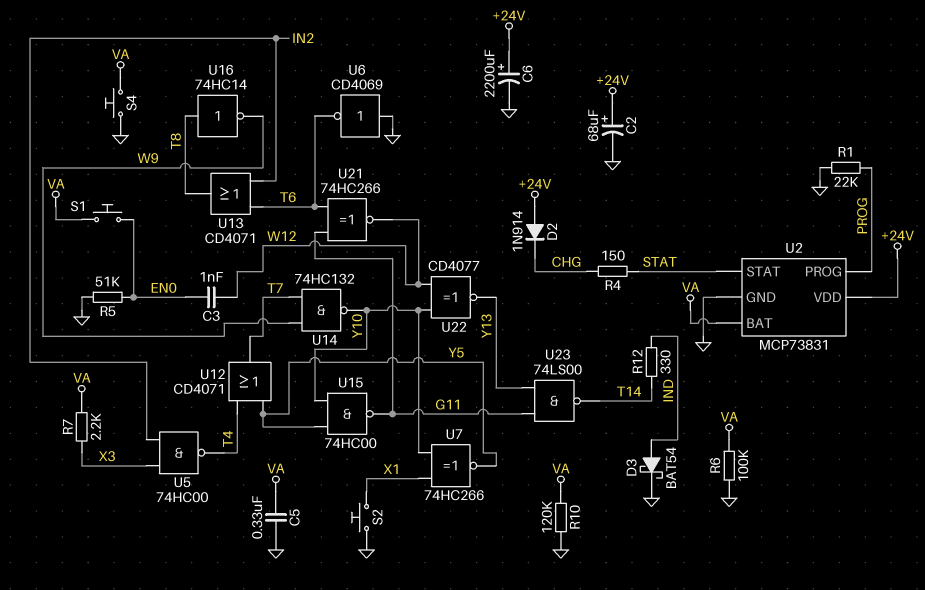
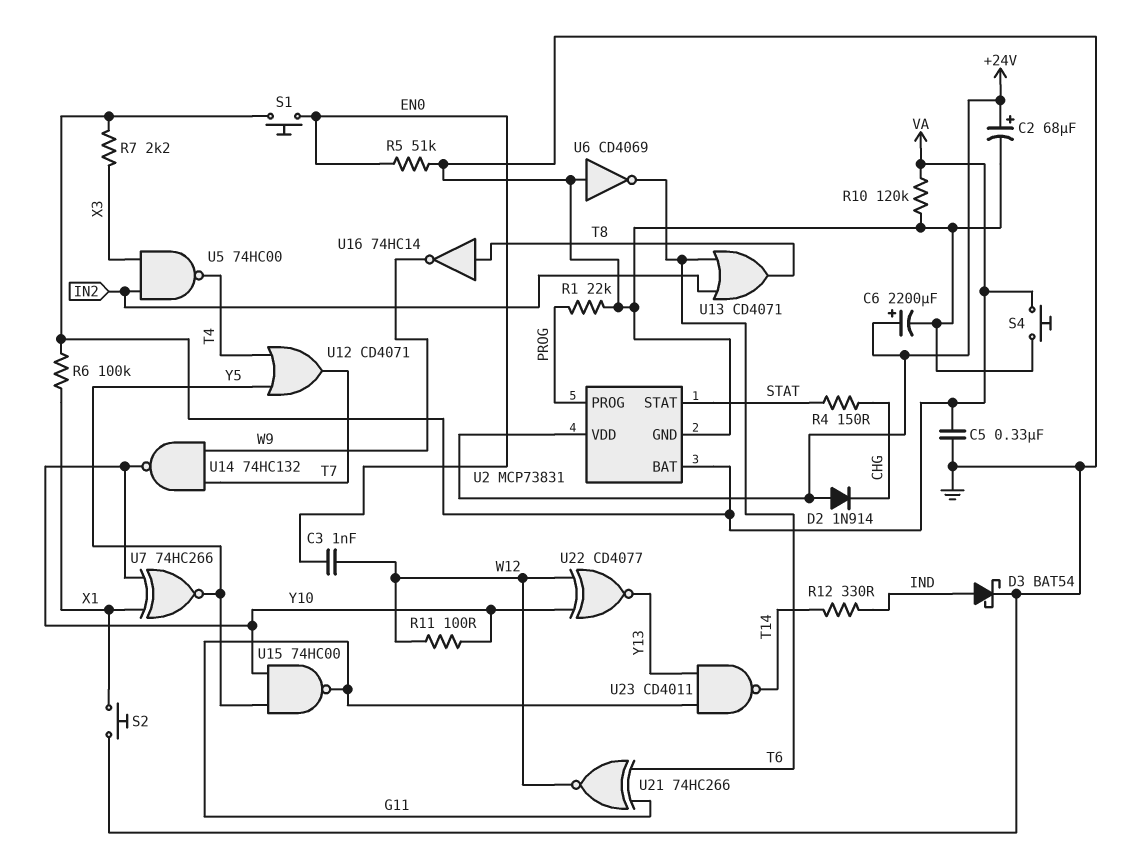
R6: 100k (GND, VA) -> 100k (VA, X1)
R11: none -> 100 (W12, Y10)
U23: NAND 74LS00 (in G11, in Y13, out T14) -> NAND CD4011 (in G11, in Y13, out T14)

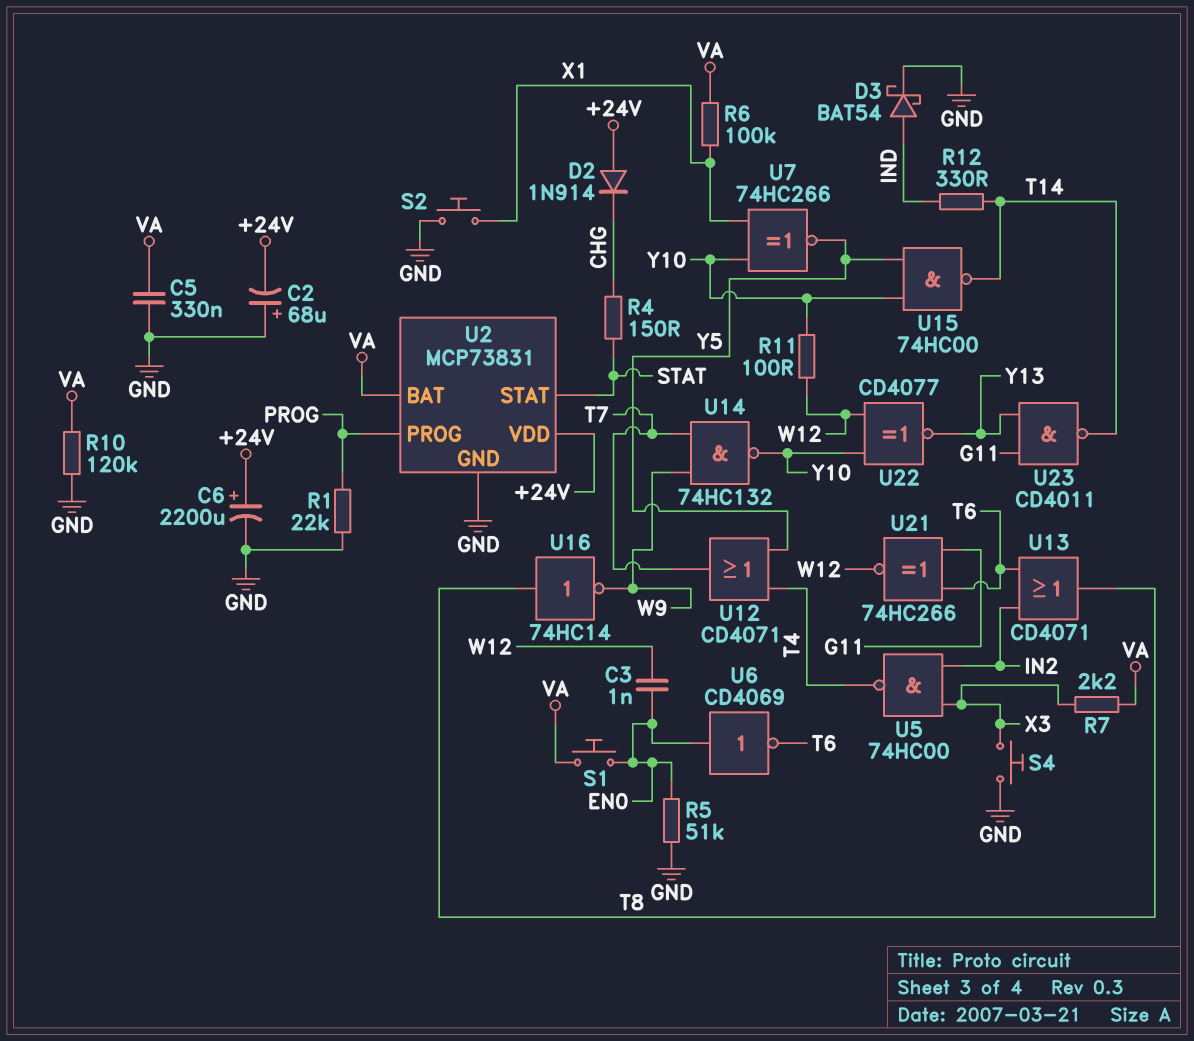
C2: 68uF (plus +24V, minus GND) -> 68uF (plus GND, minus +24V)
S4: button (GND, VA) -> button (GND, X3)
U6: NOT CD4069 (in GND, out T6) -> NOT CD4069 (in EN0, out T6)
U15: NAND 74HC00 (in Y5, in Y10, out G11) -> NAND 74HC00 (in Y5, in Y10, out T14)

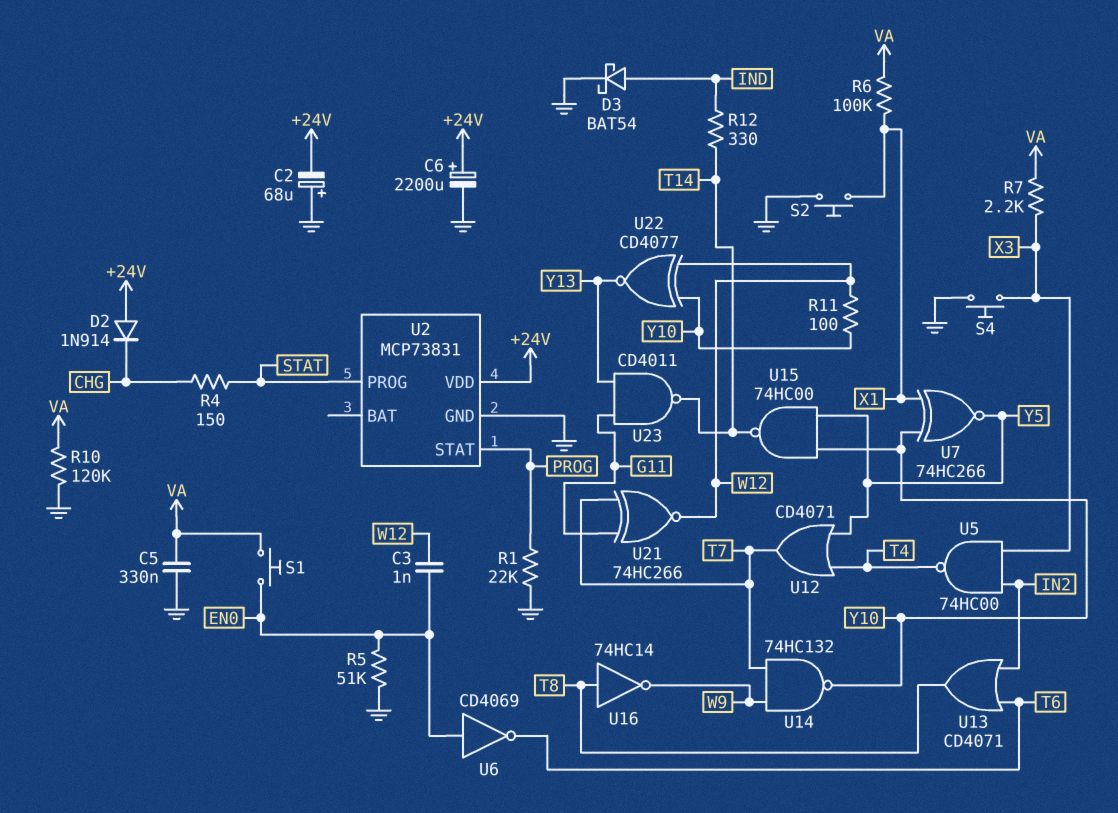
U2 pin BAT: VA -> none
U2 pin PROG: PROG -> STAT
U2 pin STAT: STAT -> PROG
U21: XNOR 74HC266 (in G11, in T6, out W12) -> XNOR 74HC266 (in G11, in T7, out W12)

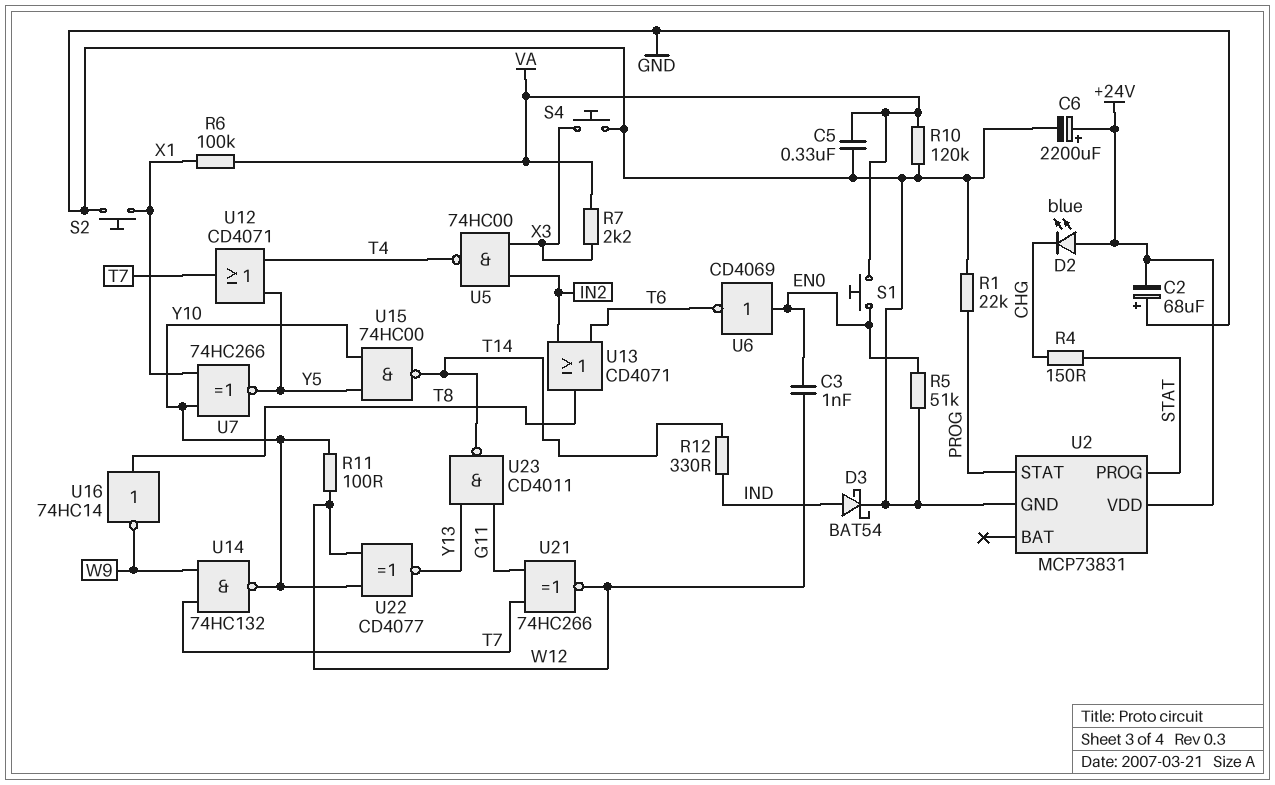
D2: diode 1N914 (A +24V, K CHG) -> LED blue (A +24V, K CHG)

